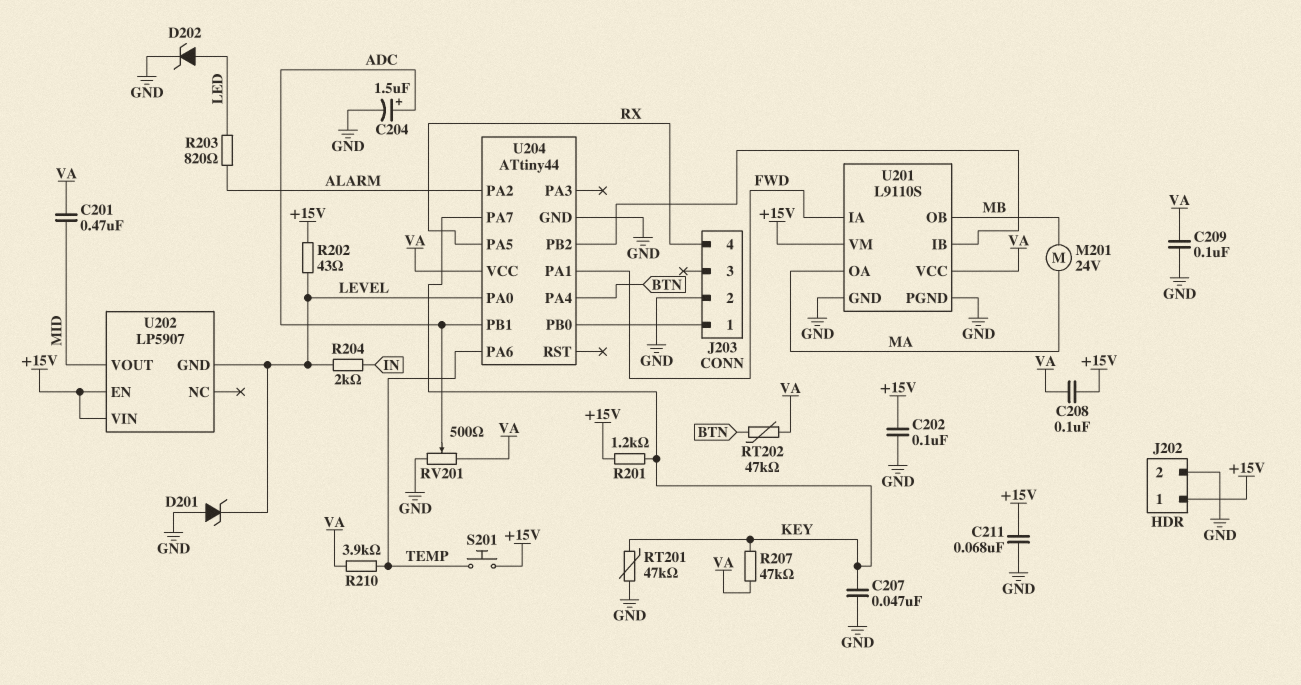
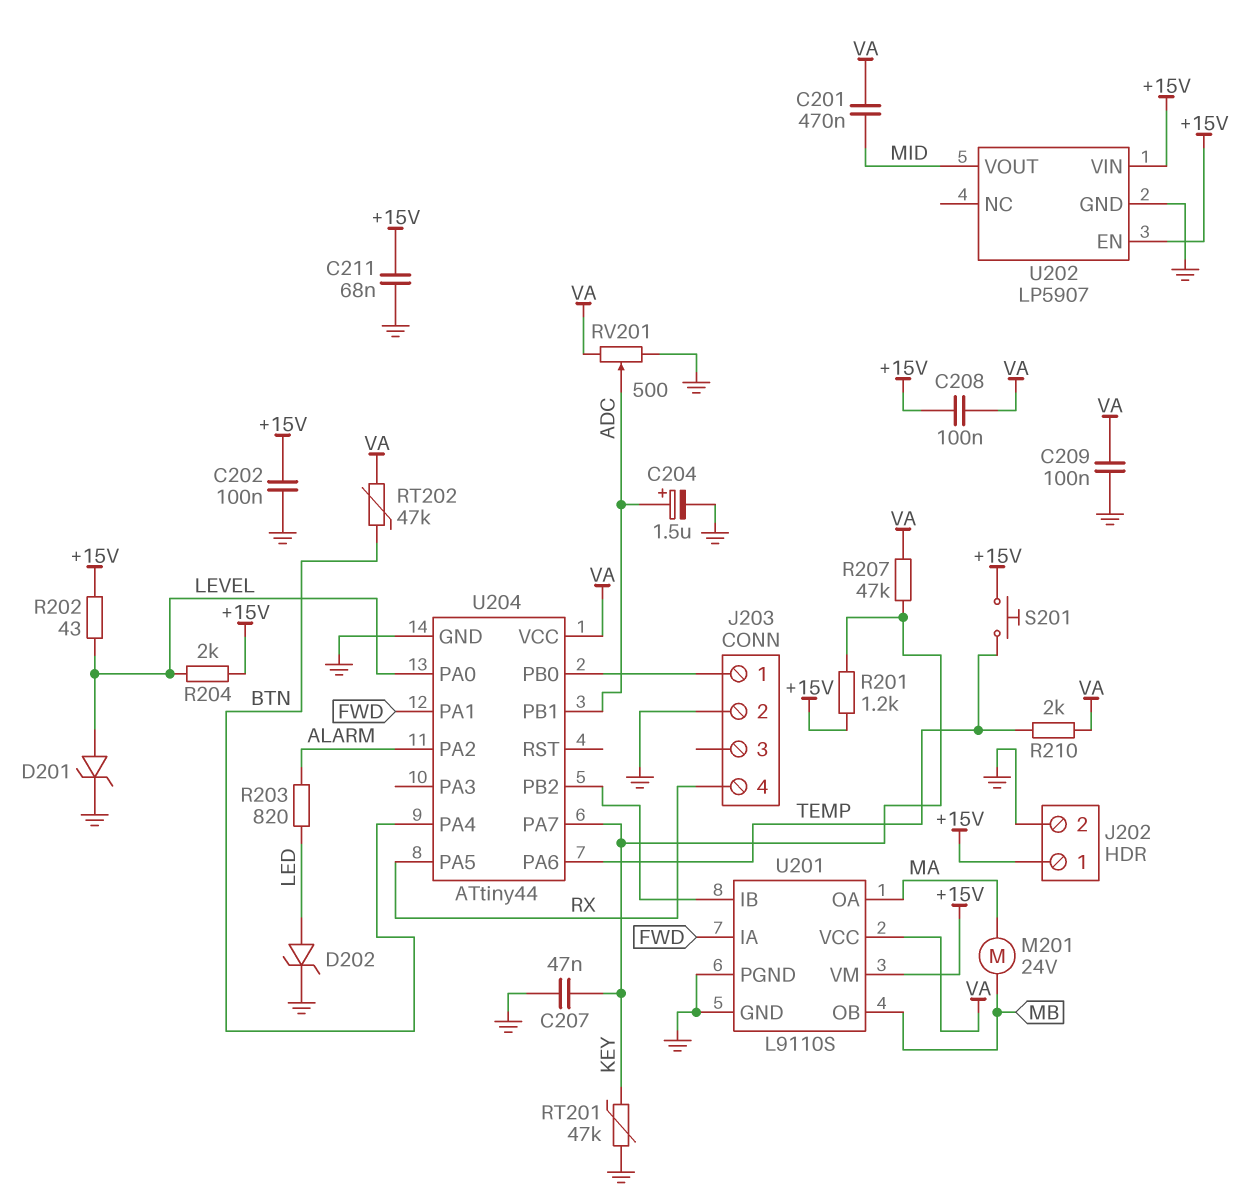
D201: zener (A GND, K LEVEL) -> zener (A LEVEL, K GND)
R204: 2k (IN, LEVEL) -> 2k (+15V, LEVEL)
R210: 3.9k (TEMP, VA) -> 2k (TEMP, VA)
U202 pin GND: LEVEL -> GND

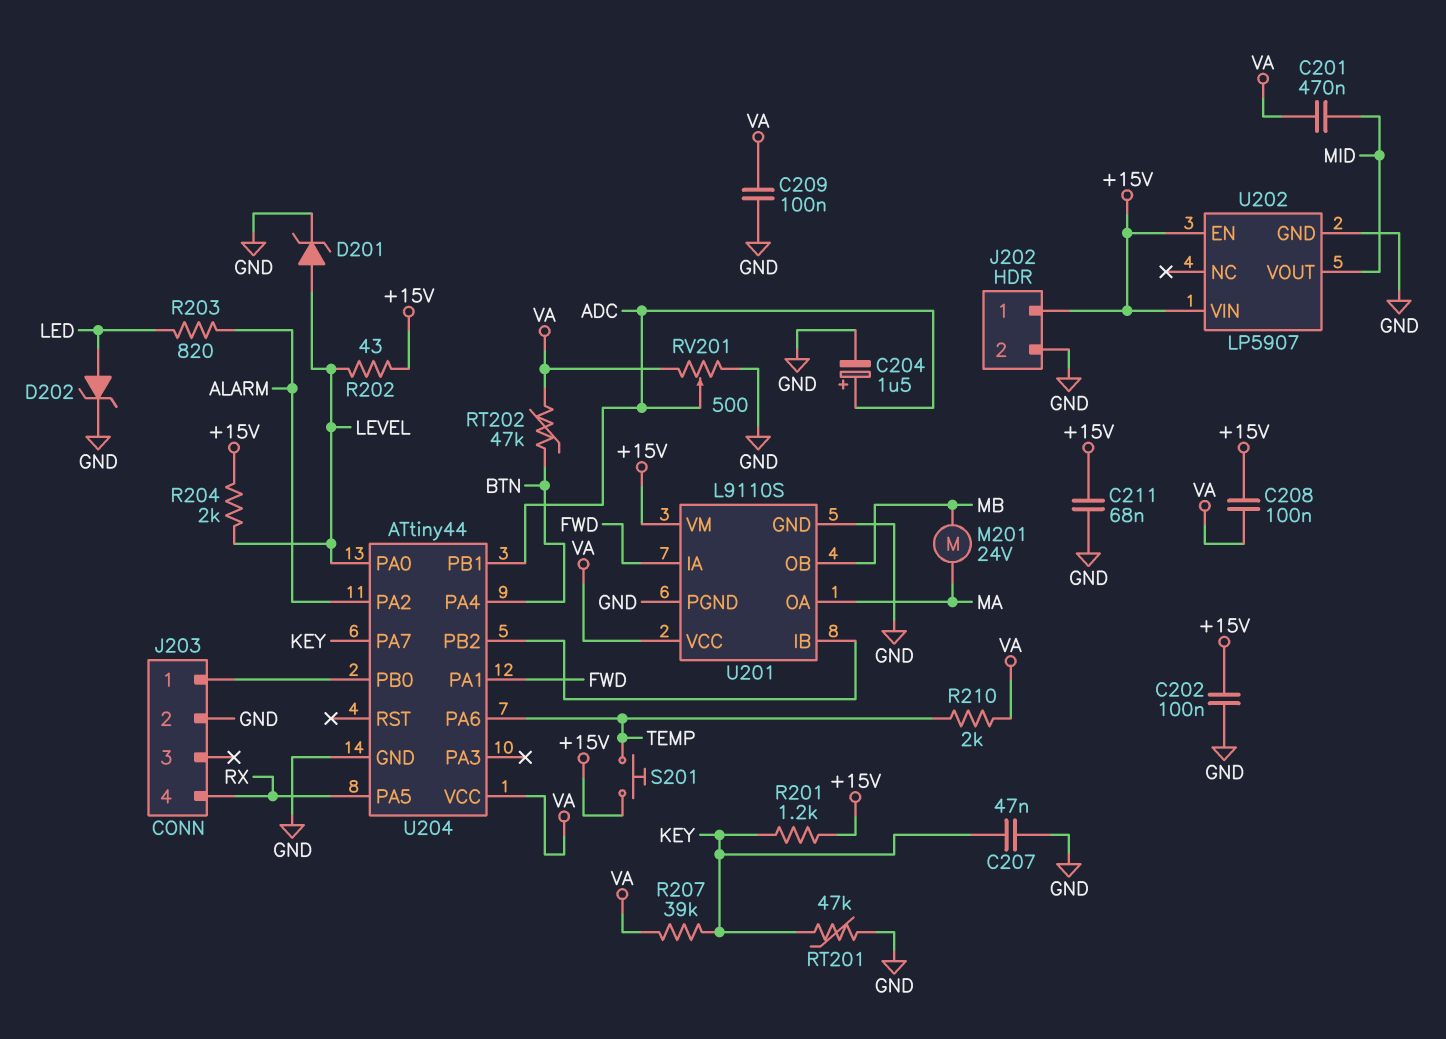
R207: 47k (KEY, VA) -> 39k (KEY, VA)

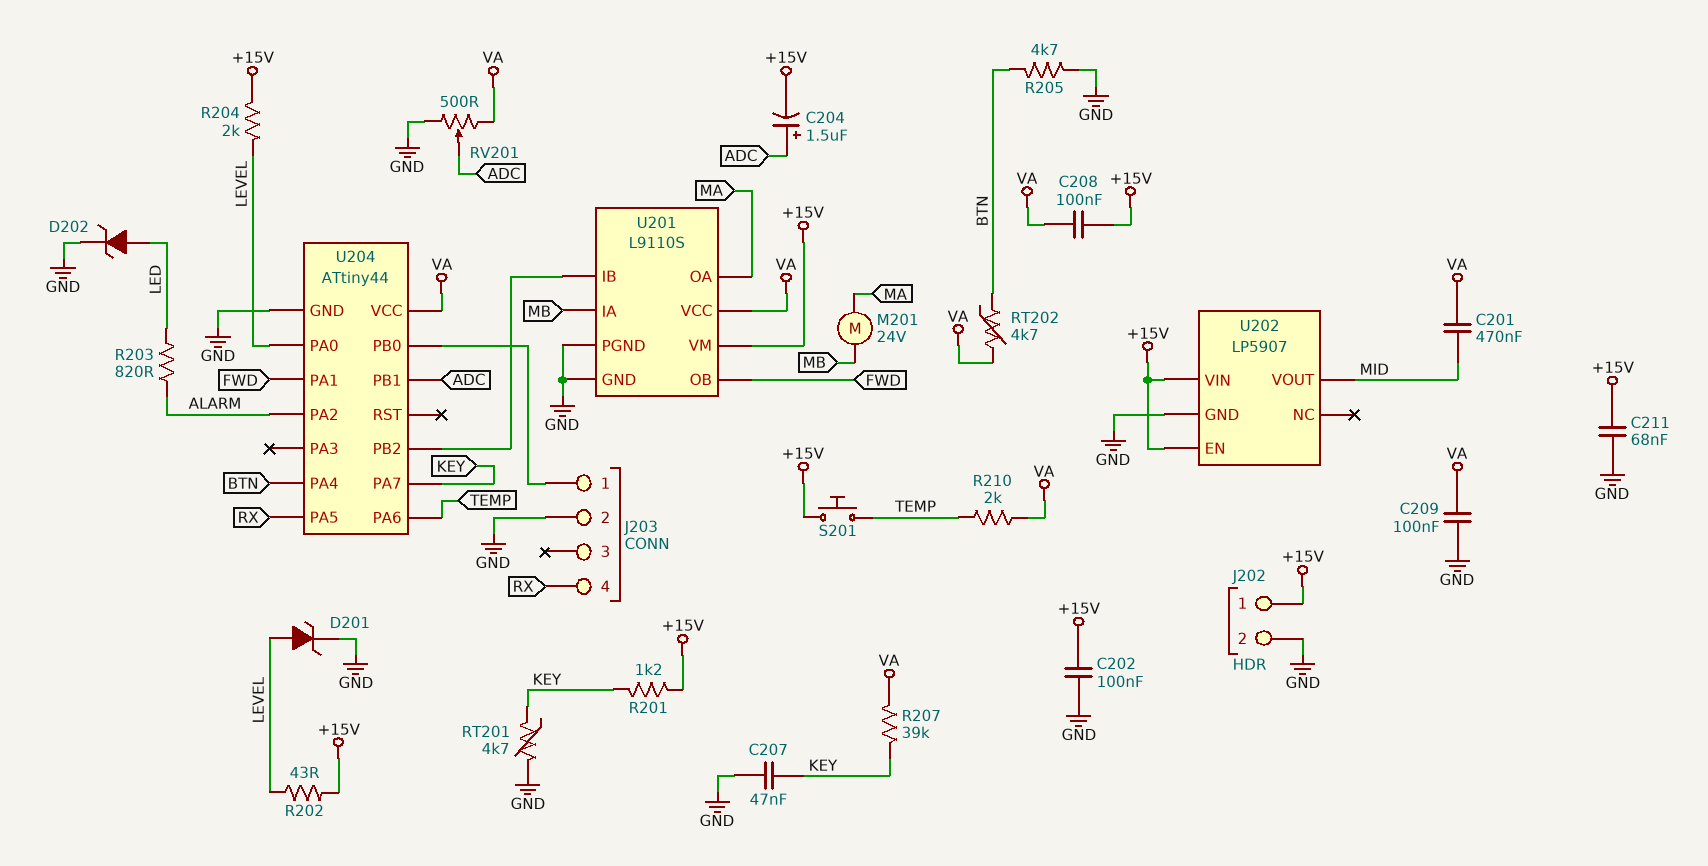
C204: 1.5uF (plus ADC, minus GND) -> 1.5uF (plus ADC, minus +15V)
R205: none -> 4.7k (BTN, GND)
RT201: 47k (GND, KEY) -> 4.7k (GND, KEY)
RT202: 47k (BTN, VA) -> 4.7k (BTN, VA)
U201 pin IA: FWD -> MB
U201 pin OB: MB -> FWD

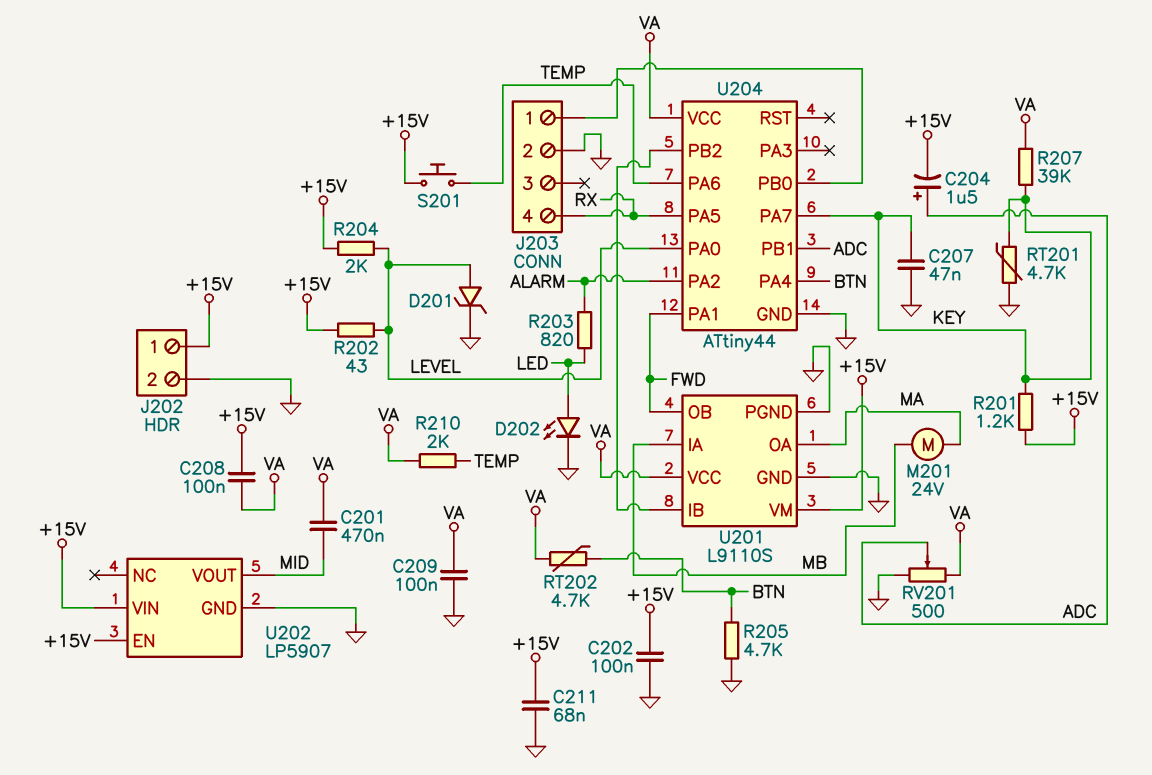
D202: zener (A LED, K GND) -> LED (A LED, K GND)

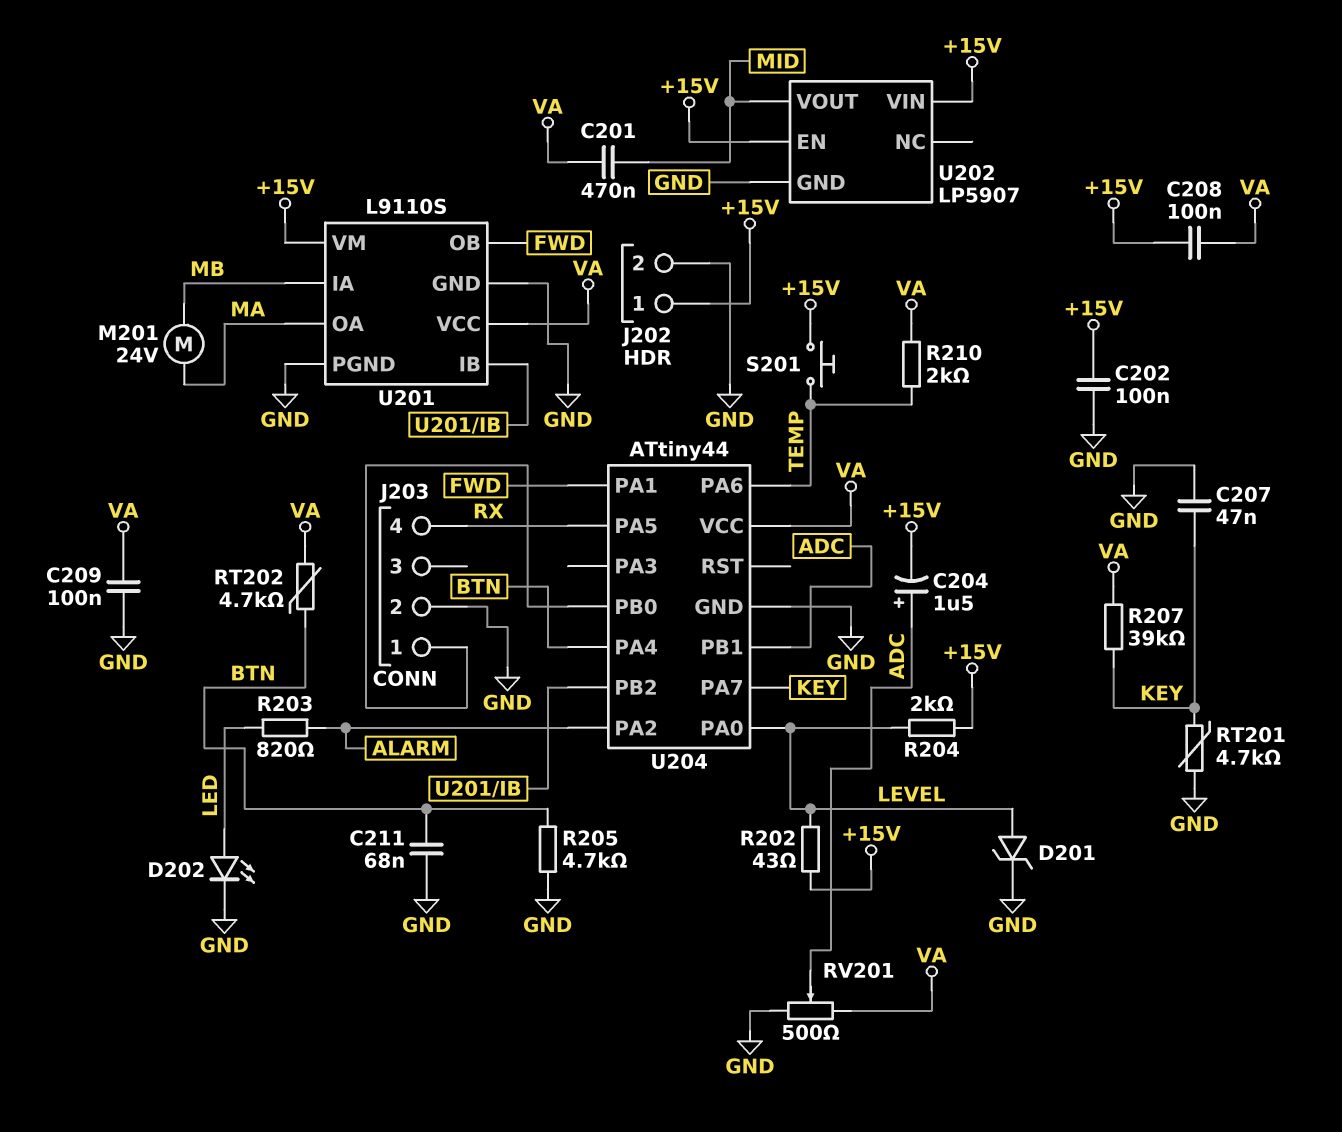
C211: 68nF (+15V, GND) -> 68nF (BTN, GND)
R201: 1.2k (+15V, KEY) -> none

